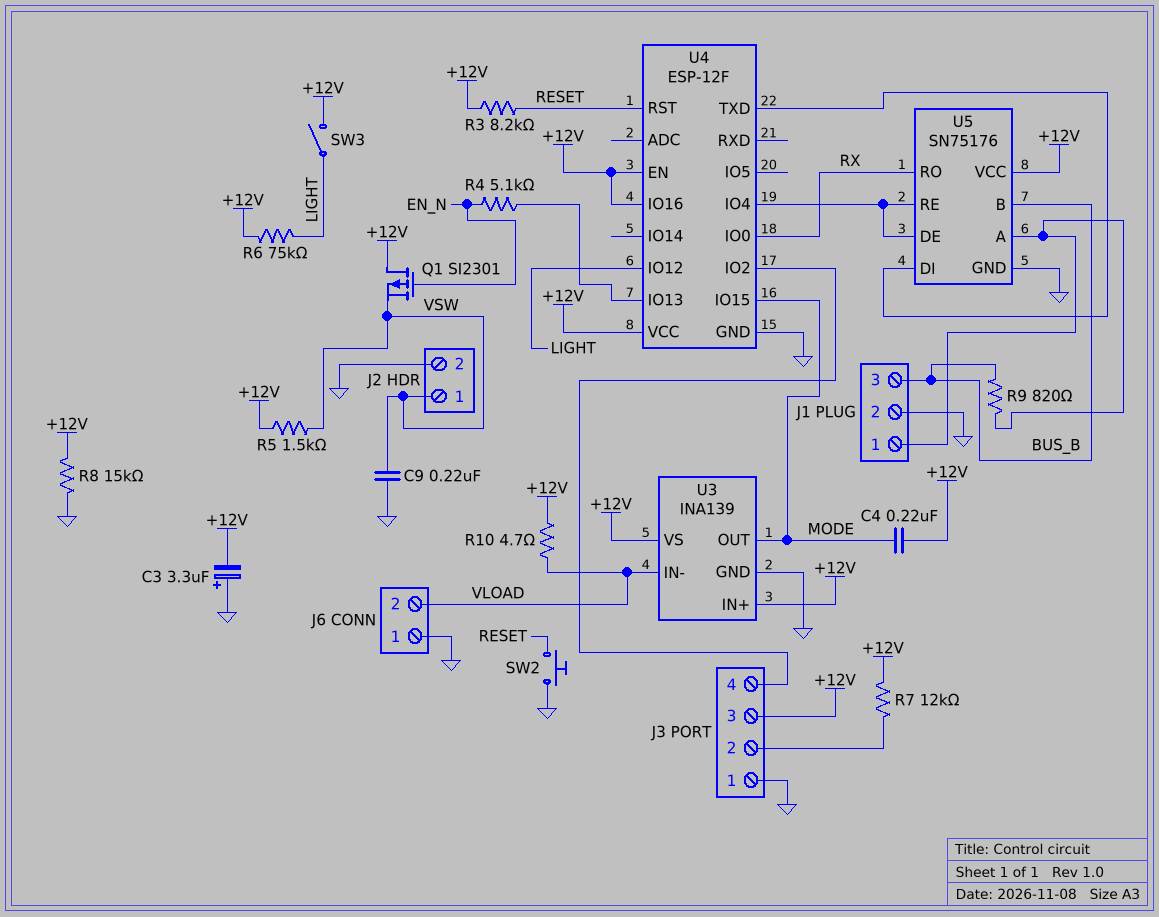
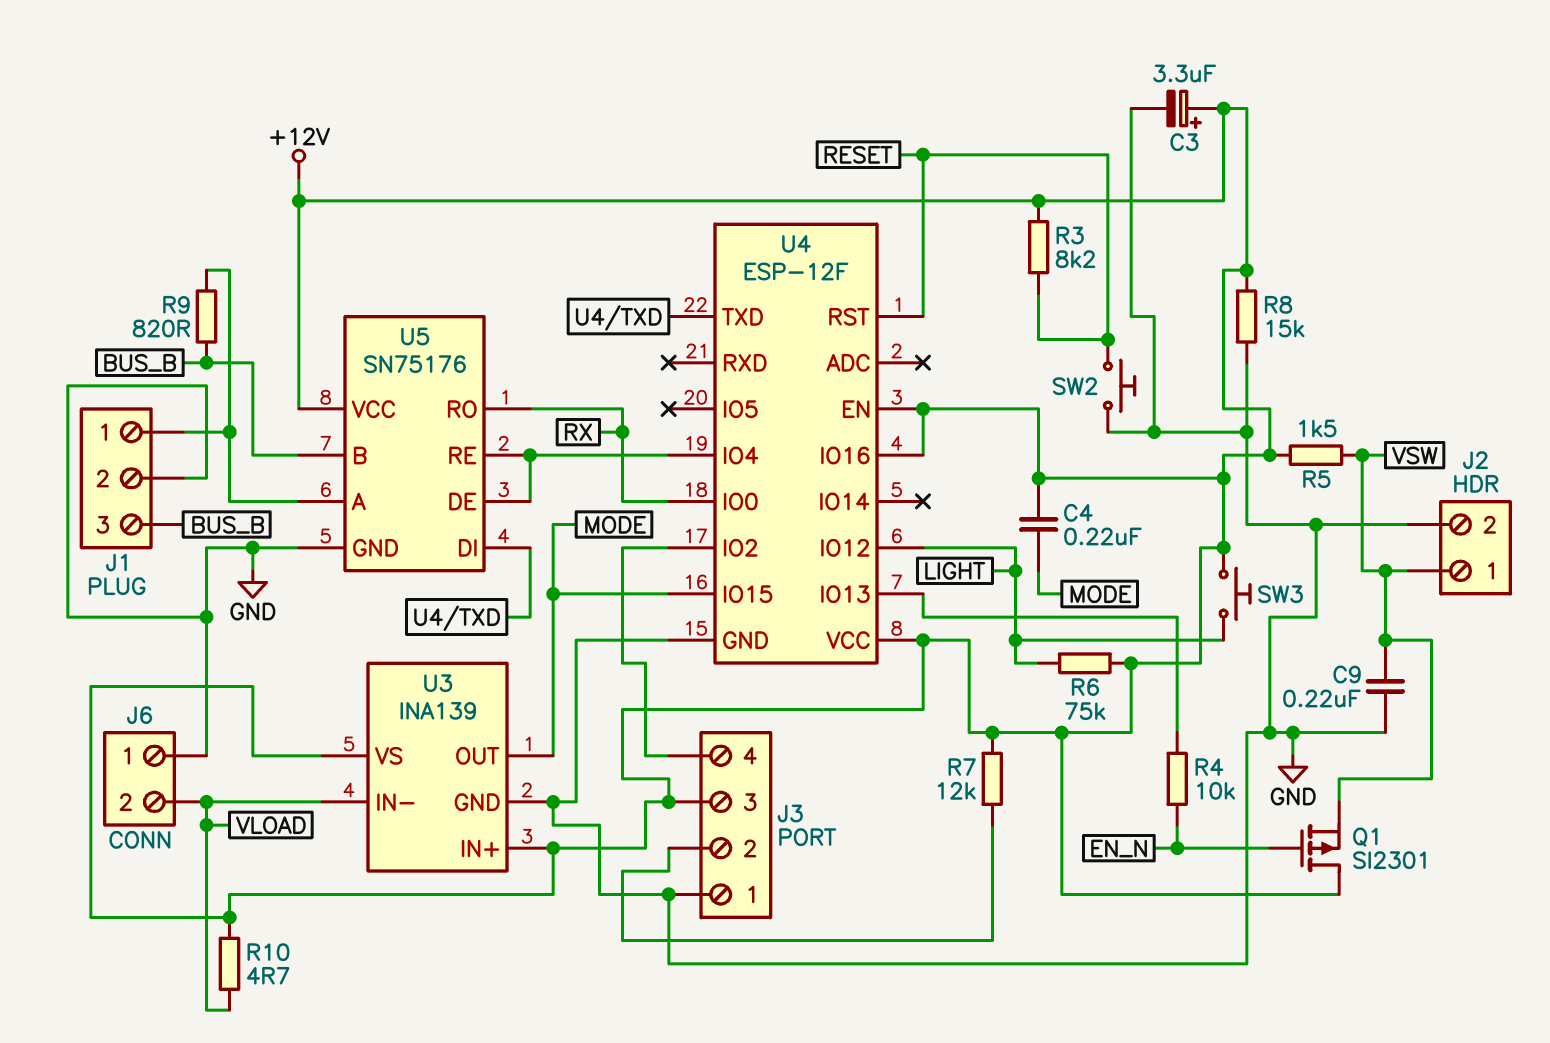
C3: 3.3uF (plus GND, minus +12V) -> 3.3uF (plus +12V, minus GND)
R4: 5.1k (EN_N, U4/IO13) -> 10k (EN_N, U4/IO13)
SW3: switch (+12V, LIGHT) -> button (+12V, LIGHT)

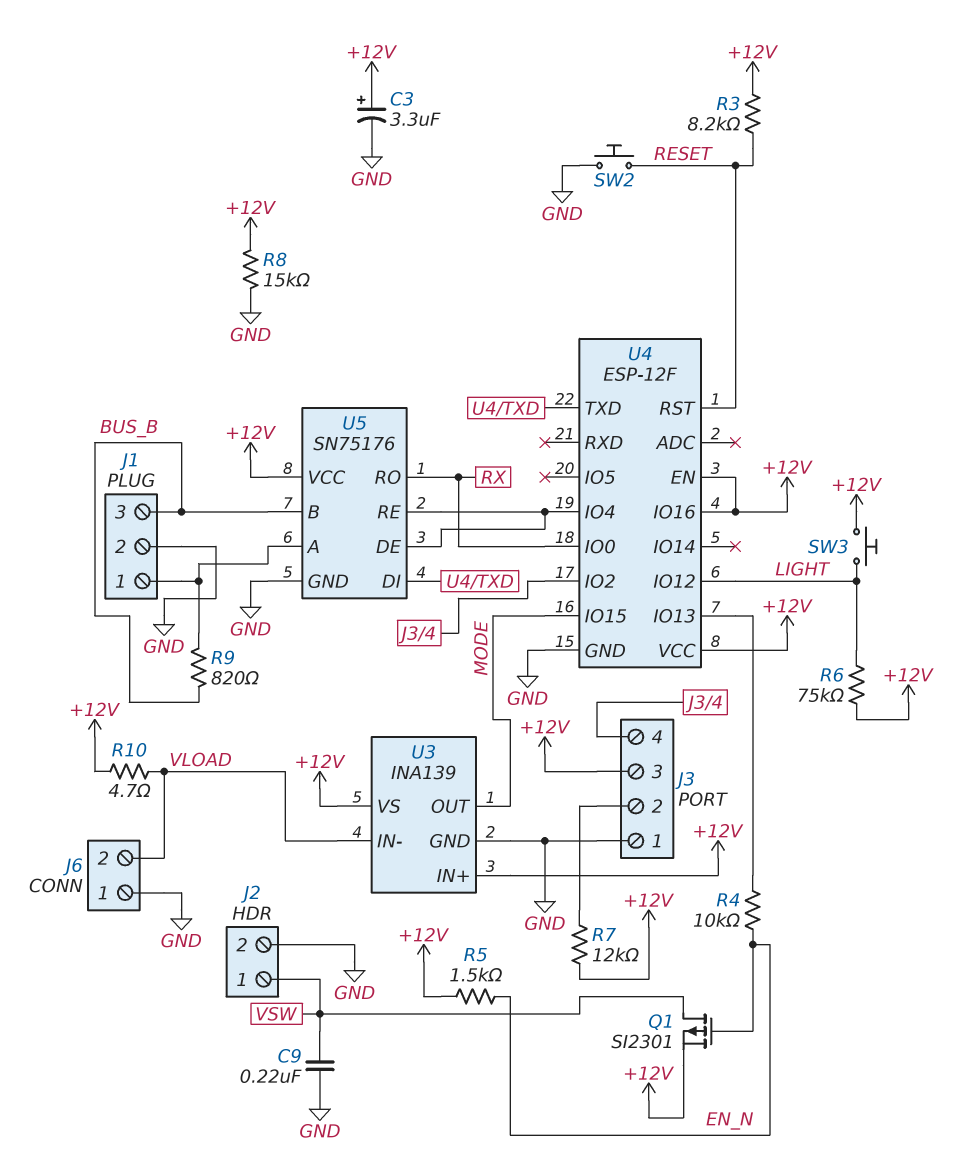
C4: 220nF (+12V, MODE) -> none
Q1: PMOS SI2301 (G EN_N, D +12V, S VSW) -> PMOS SI2301 (G EN_N, D VSW, S +12V)
R5: 1.5k (+12V, VSW) -> 1.5k (+12V, EN_N)

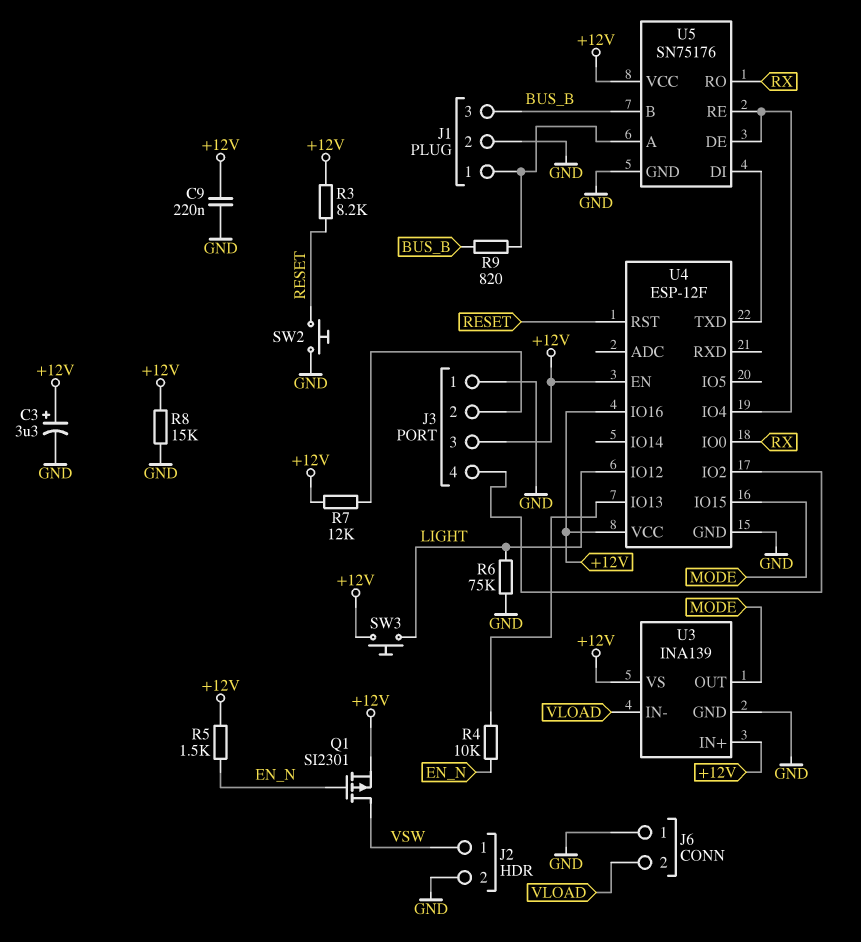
C9: 220nF (GND, VSW) -> 220nF (+12V, GND)
R6: 75k (+12V, LIGHT) -> 75k (GND, LIGHT)
R10: 4.7 (+12V, VLOAD) -> none

